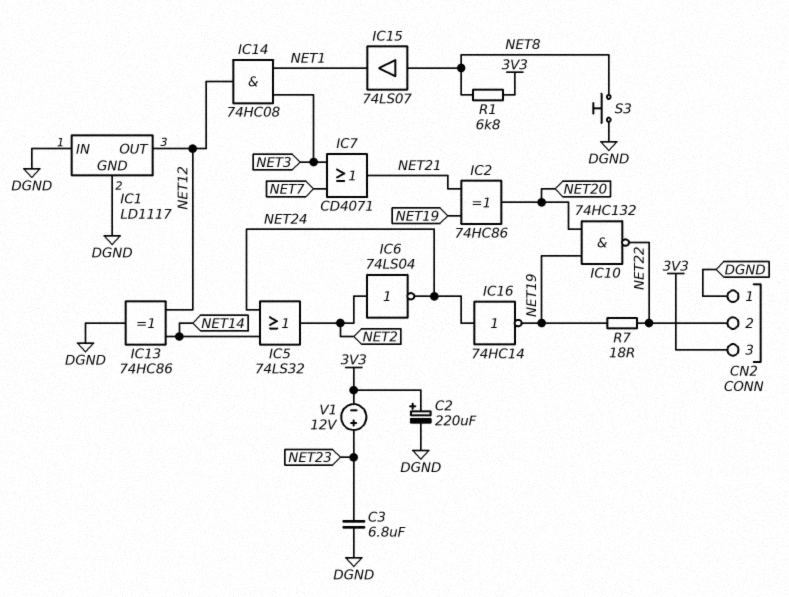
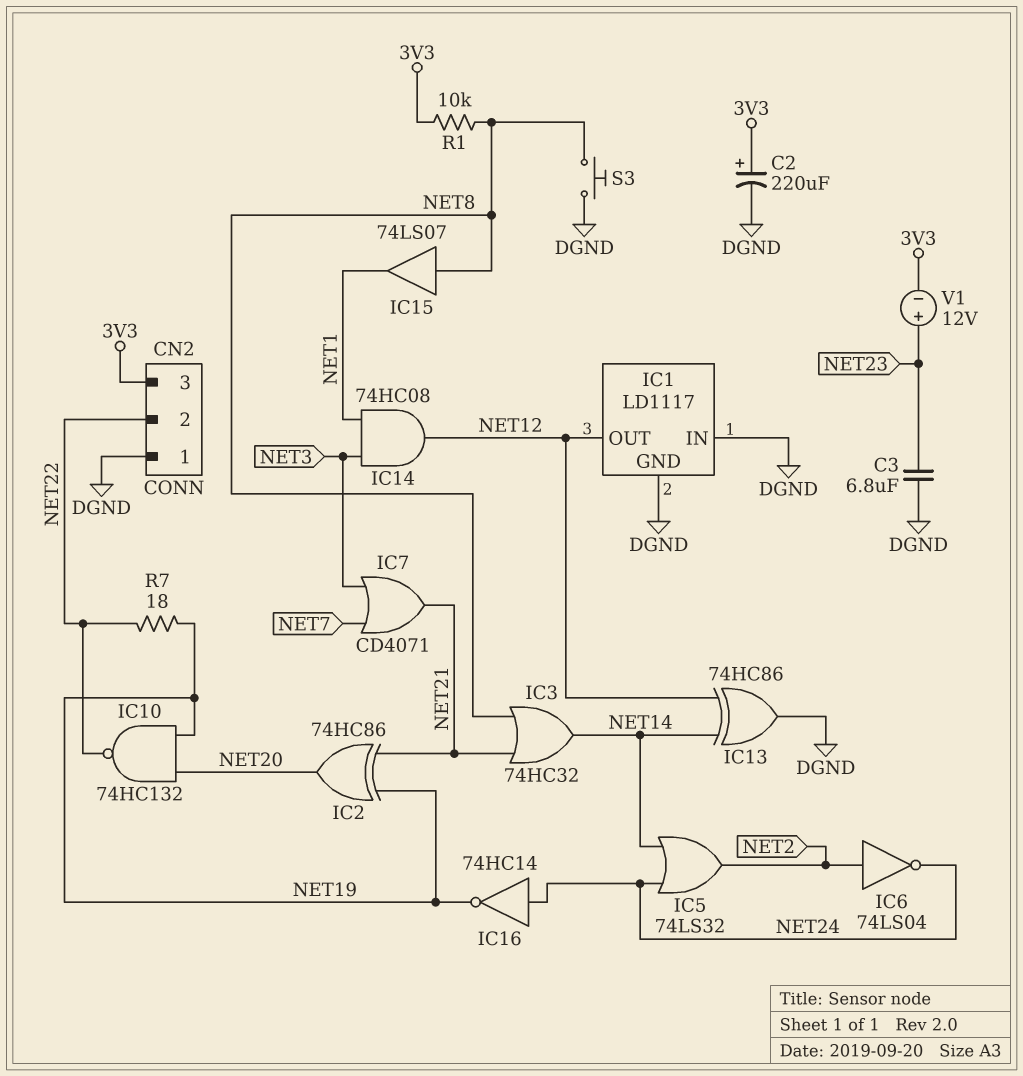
IC3: none -> OR 74HC32 (in NET8, in NET21, out NET14)
R1: 6.8k (3V3, NET8) -> 10k (3V3, NET8)

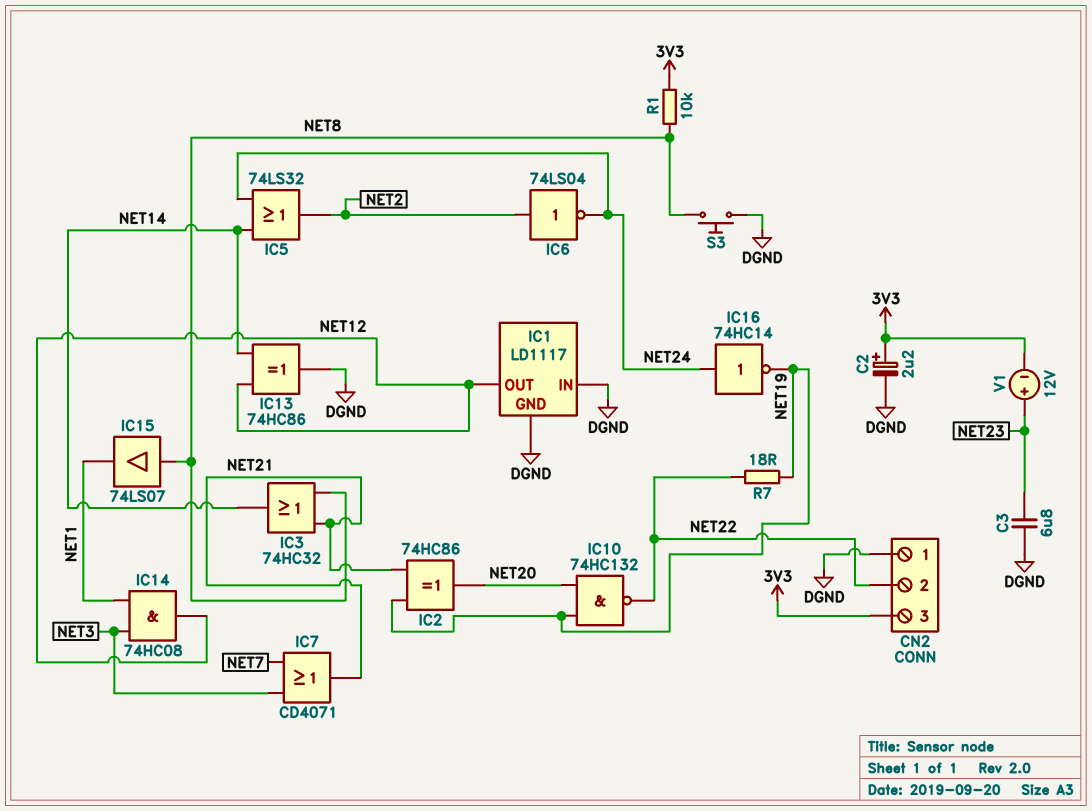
C2: 220uF (plus 3V3, minus DGND) -> 2.2uF (plus 3V3, minus DGND)

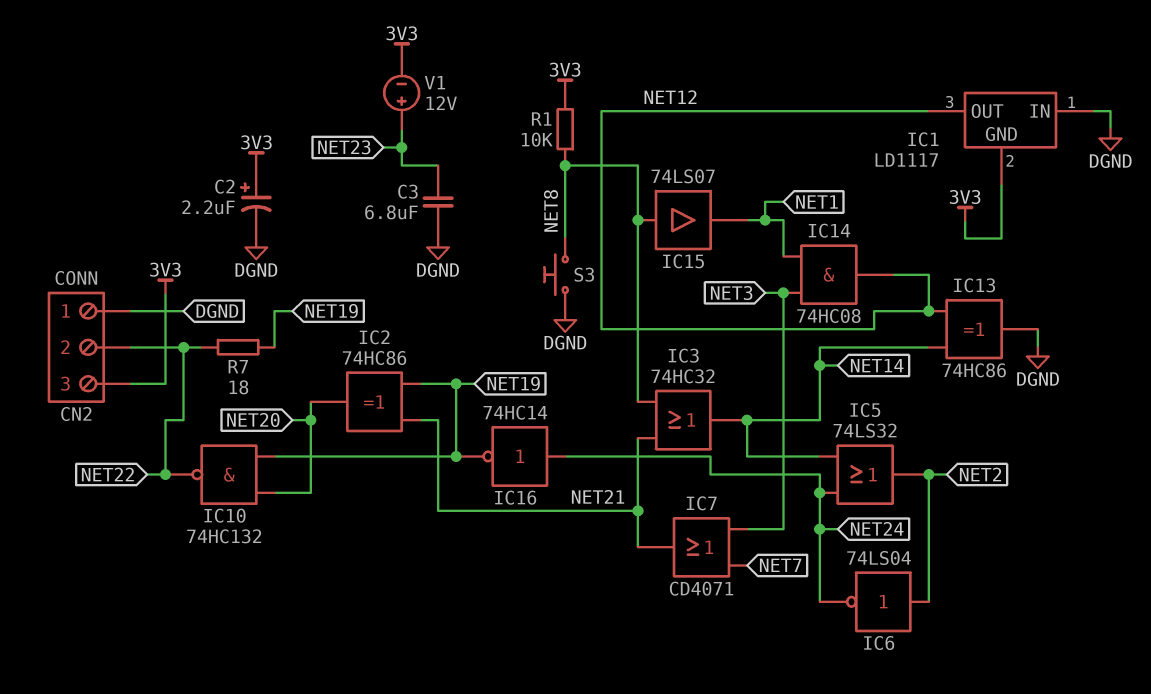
IC1 pin GND: DGND -> 3V3

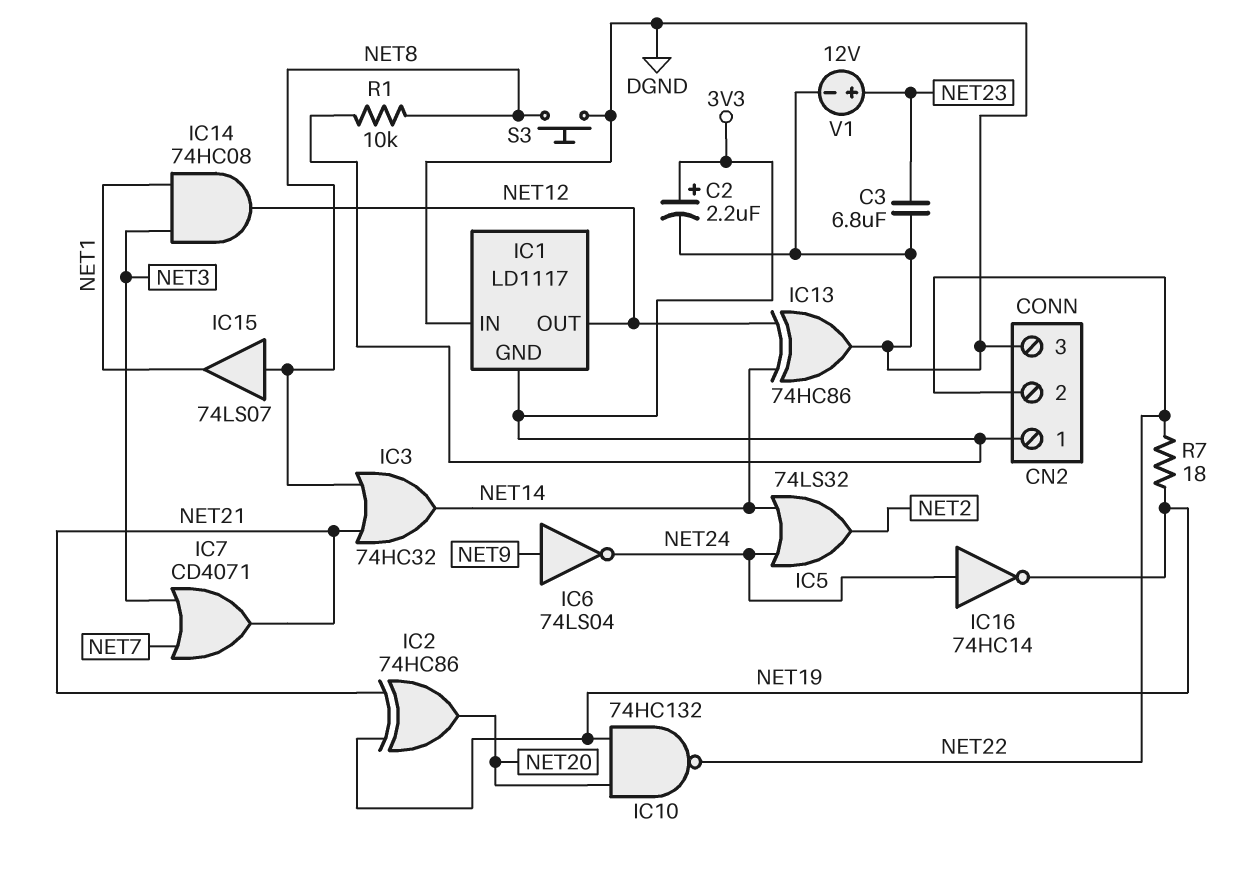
CN2 pin 1: DGND -> 3V3
CN2 pin 3: 3V3 -> DGND
IC6: NOT 74LS04 (in NET2, out NET24) -> NOT 74LS04 (in NET9, out NET24)
V1: 12V (plus NET23, minus 3V3) -> 12V (plus NET23, minus DGND)

